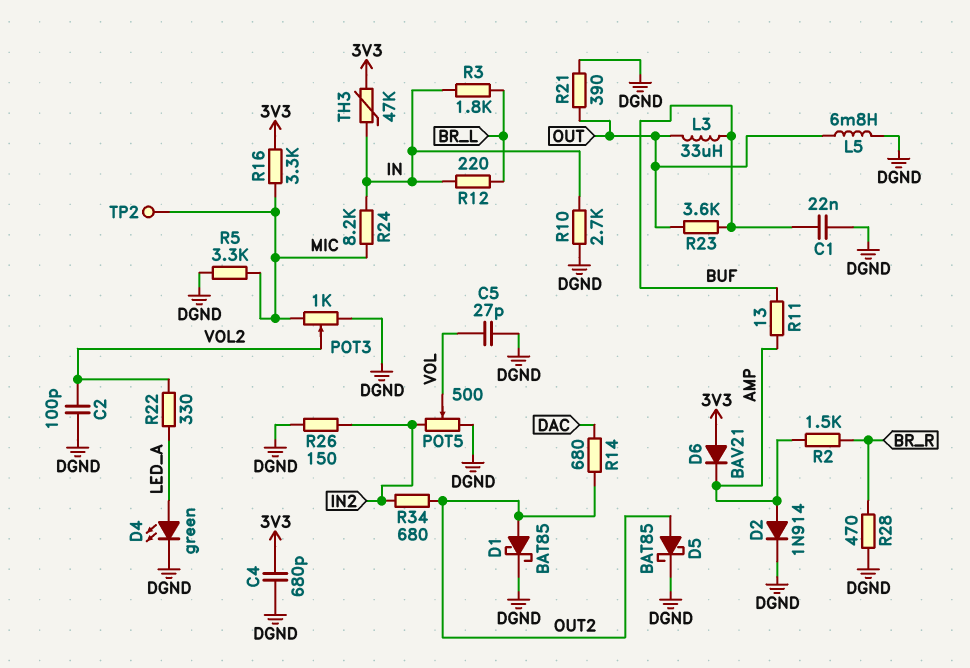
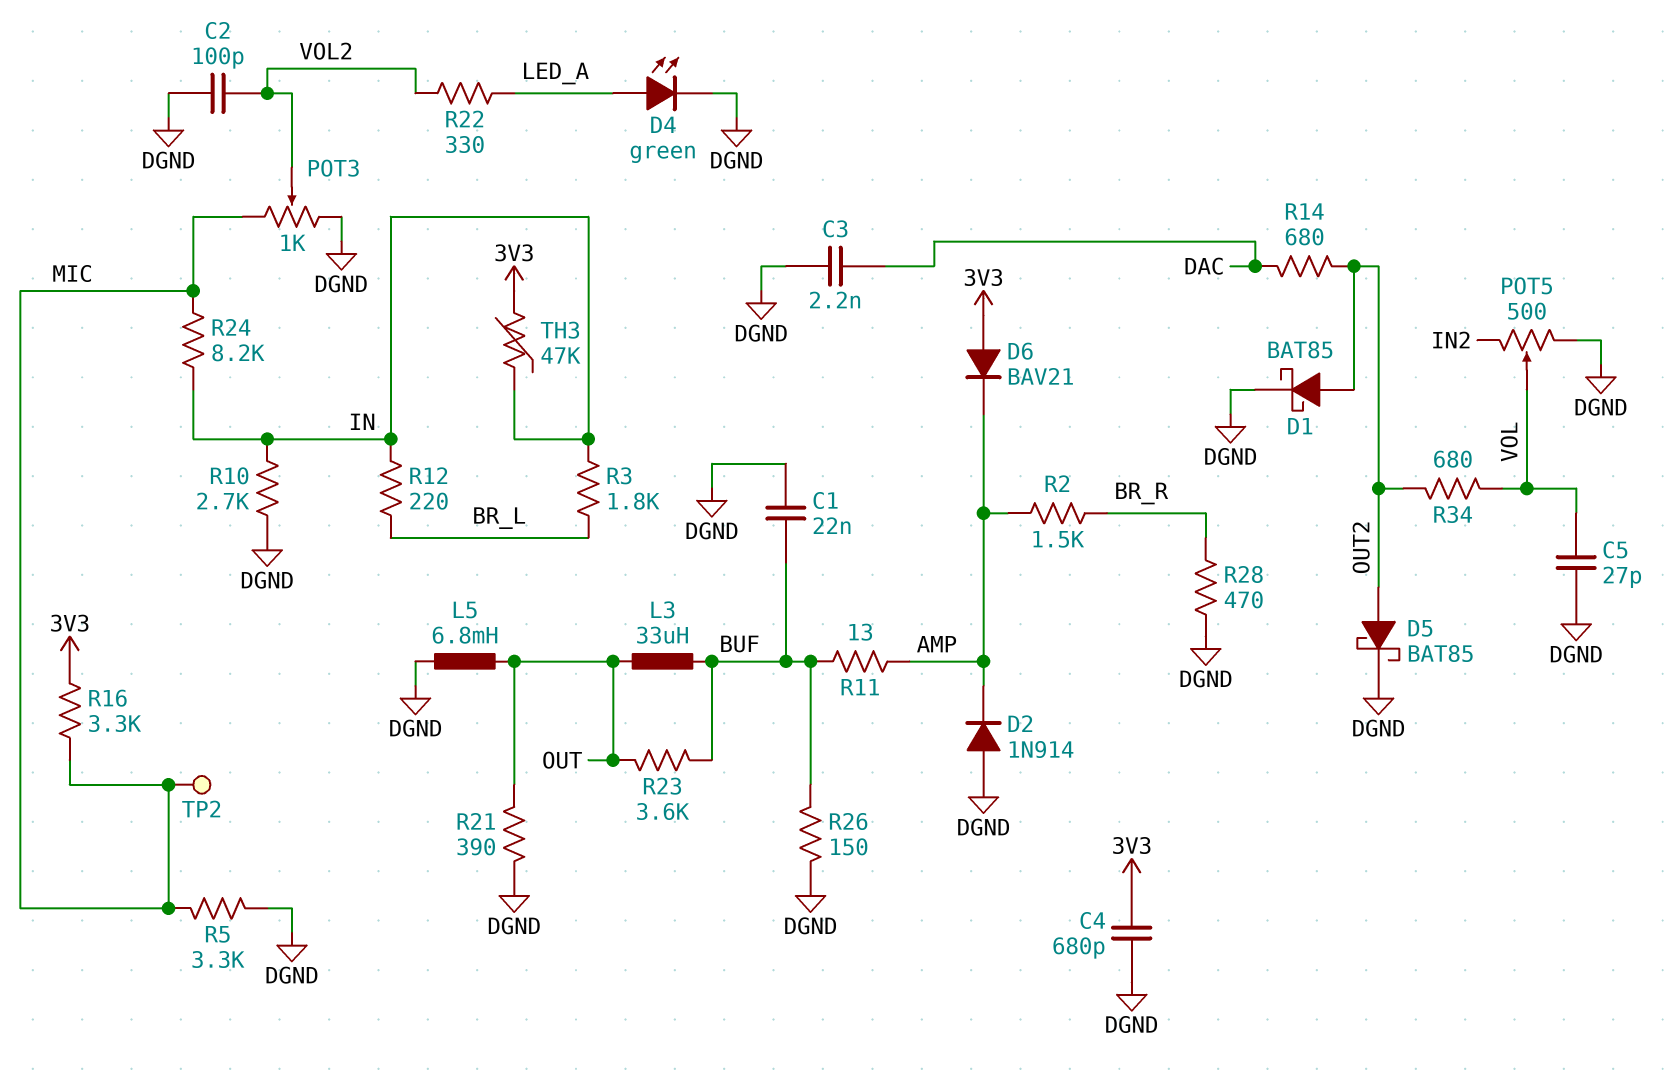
C3: none -> 2.2nF (DAC, DGND)
D2: diode 1N914 (A AMP, K DGND) -> diode 1N914 (A DGND, K AMP)
R26: 150 (DGND, IN2) -> 150 (BUF, DGND)
R34: 680 (IN2, OUT2) -> 680 (OUT2, VOL)

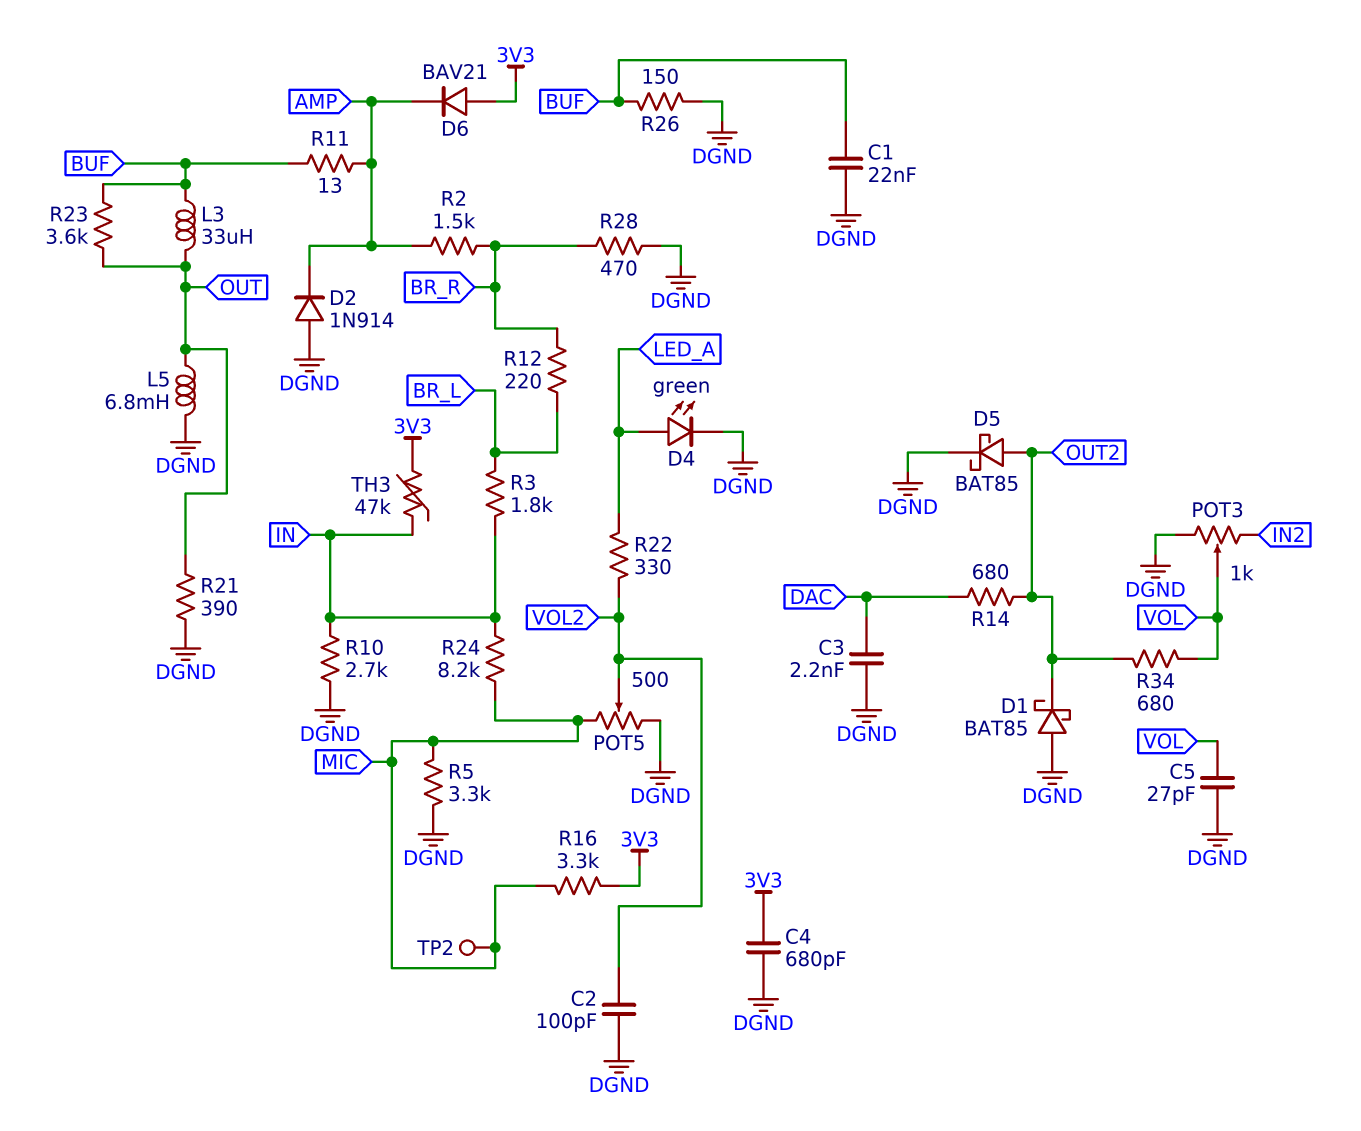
D1: schottky BAT85 (A OUT2, K DGND) -> schottky BAT85 (A DGND, K OUT2)
POT3: 1k (DGND, MIC, wiper VOL2) -> 1k (DGND, IN2, wiper VOL)
POT5: 500 (DGND, IN2, wiper VOL) -> 500 (DGND, MIC, wiper VOL2)
R12: 220 (BR_L, IN) -> 220 (BR_L, BR_R)

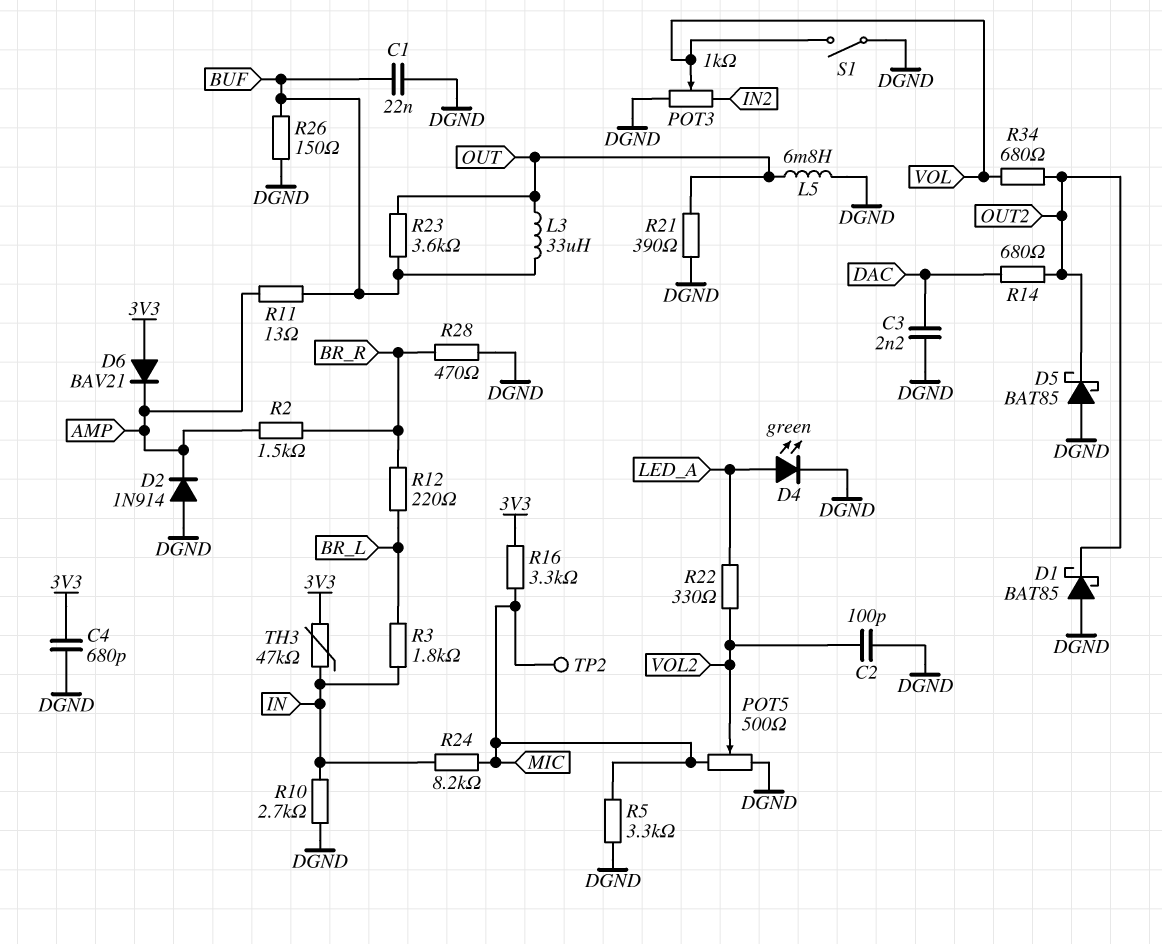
C5: 27pF (DGND, VOL) -> none
D5: schottky BAT85 (A OUT2, K DGND) -> schottky BAT85 (A DGND, K OUT2)
S1: none -> switch (DGND, VOL)

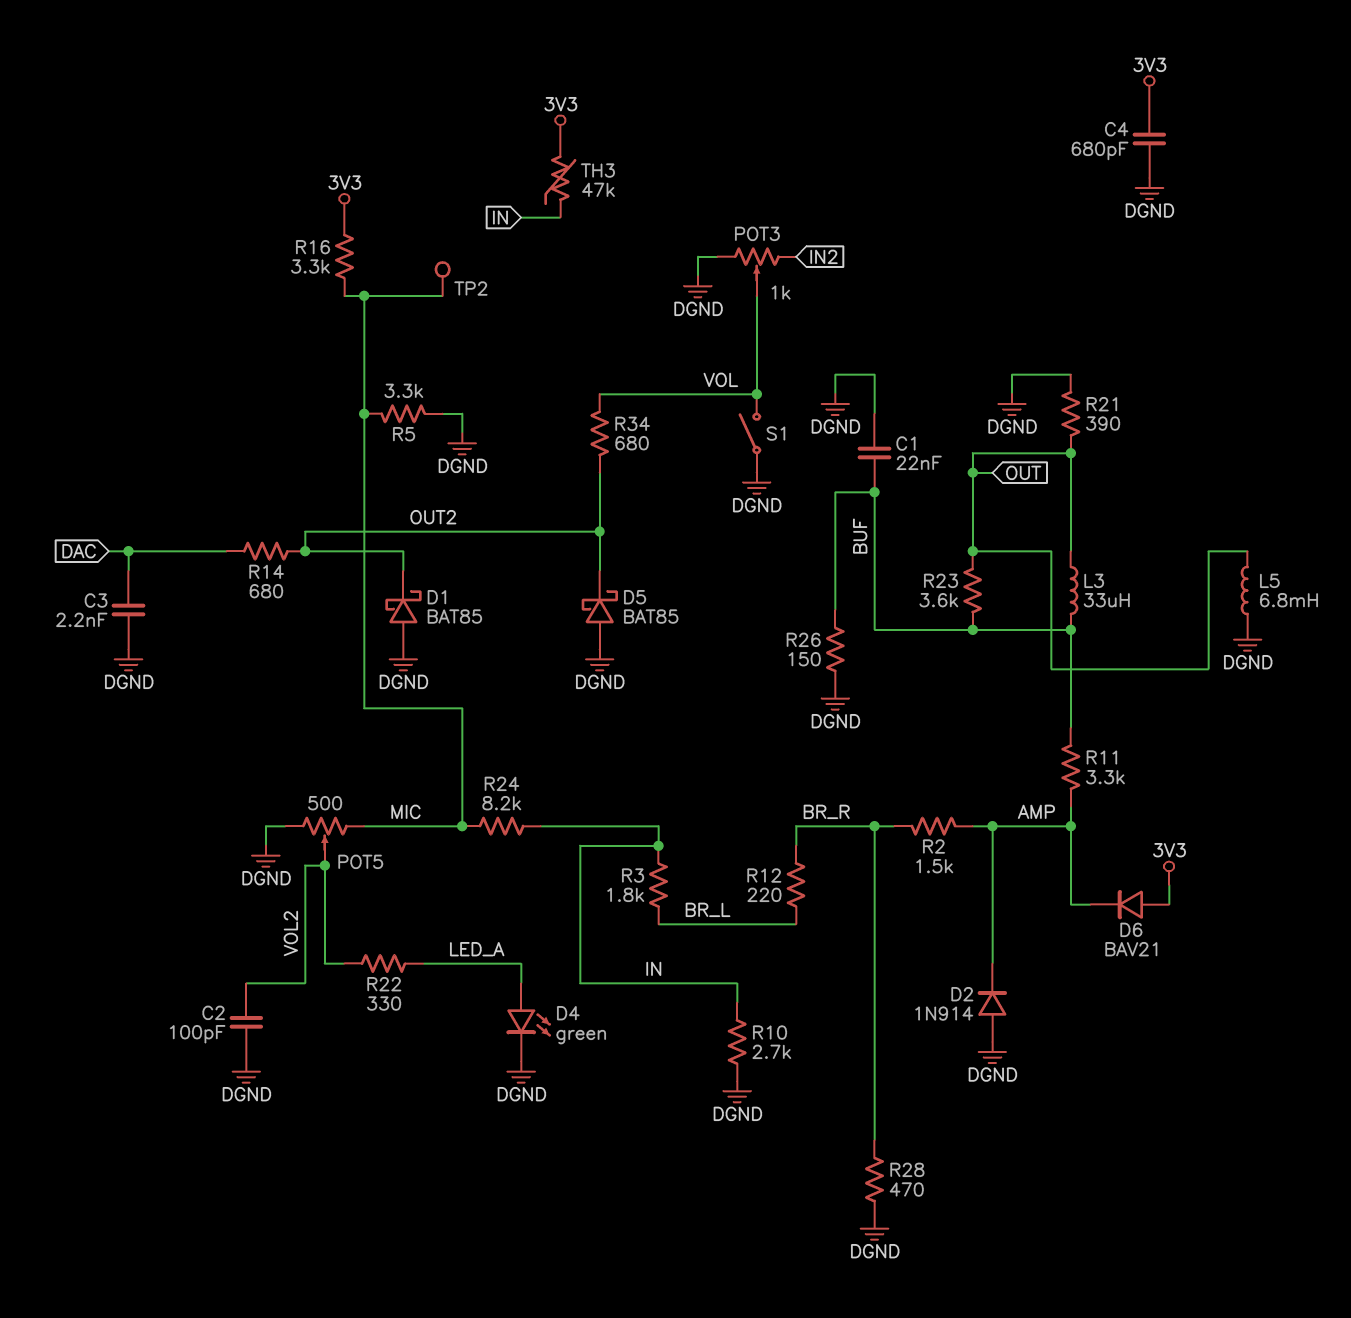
R11: 13 (AMP, BUF) -> 3.3k (AMP, BUF)

